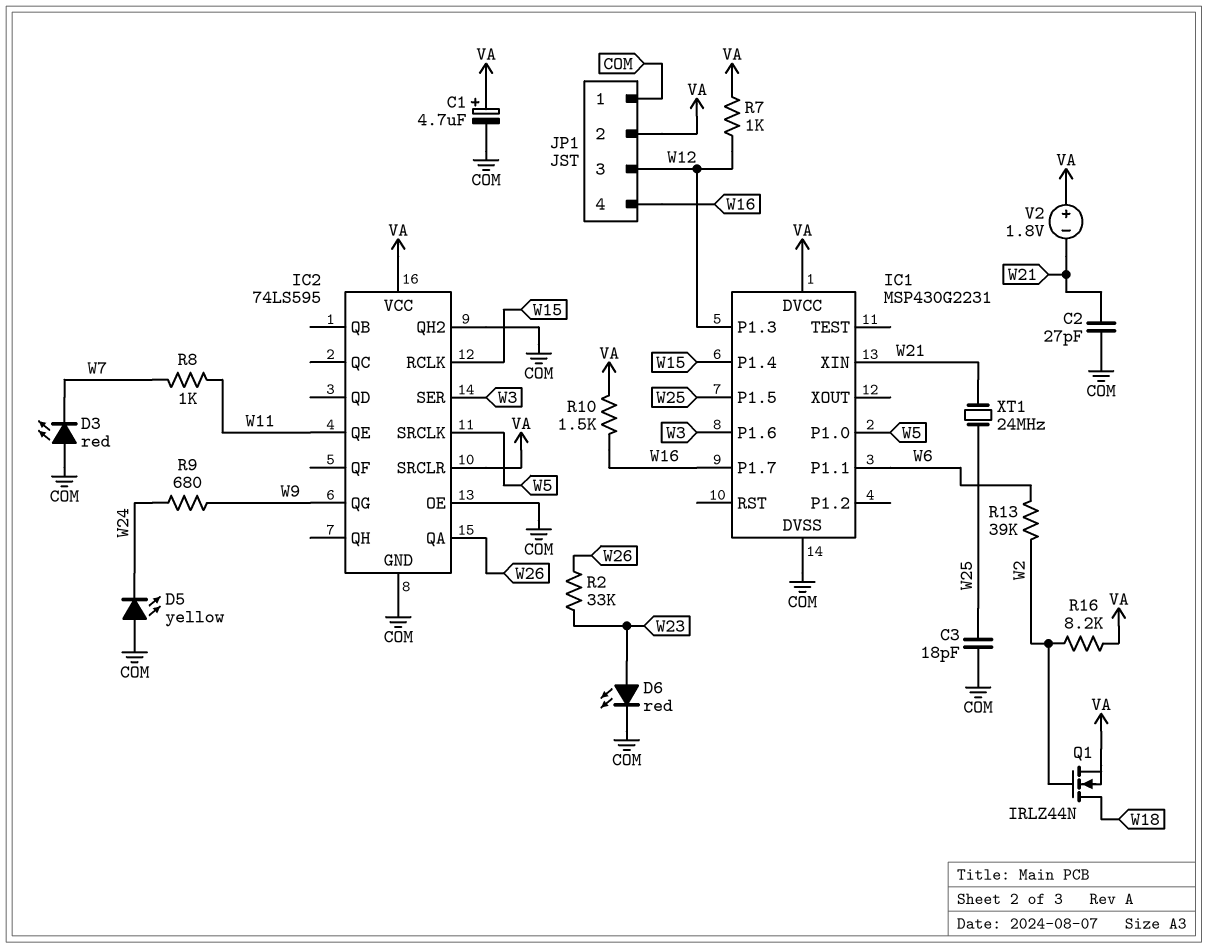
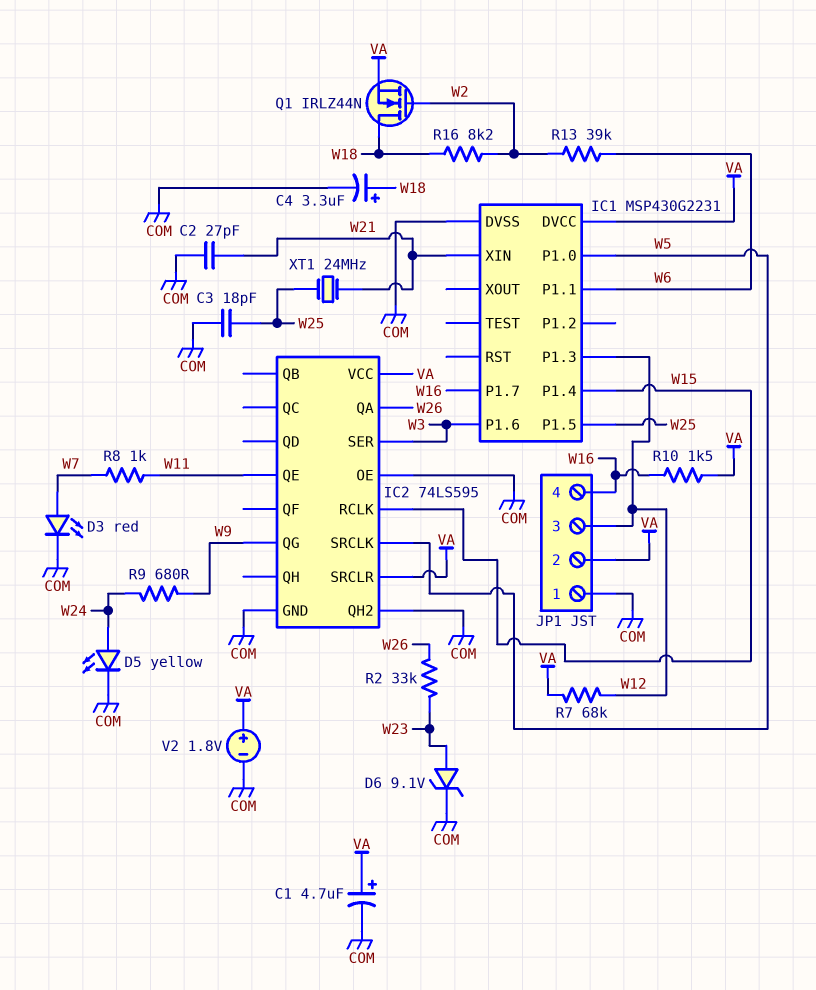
C4: none -> 3.3uF (plus W18, minus COM)
D3: LED red (A COM, K W7) -> LED red (A W7, K COM)
D5: LED yellow (A COM, K W24) -> LED yellow (A W24, K COM)
D6: LED red (A W23, K COM) -> zener 9.1V (A W23, K COM)
R7: 1k (VA, W12) -> 68k (VA, W12)
R16: 8.2k (VA, W2) -> 8.2k (W2, W18)
V2: 1.8V (plus VA, minus W21) -> 1.8V (plus VA, minus COM)

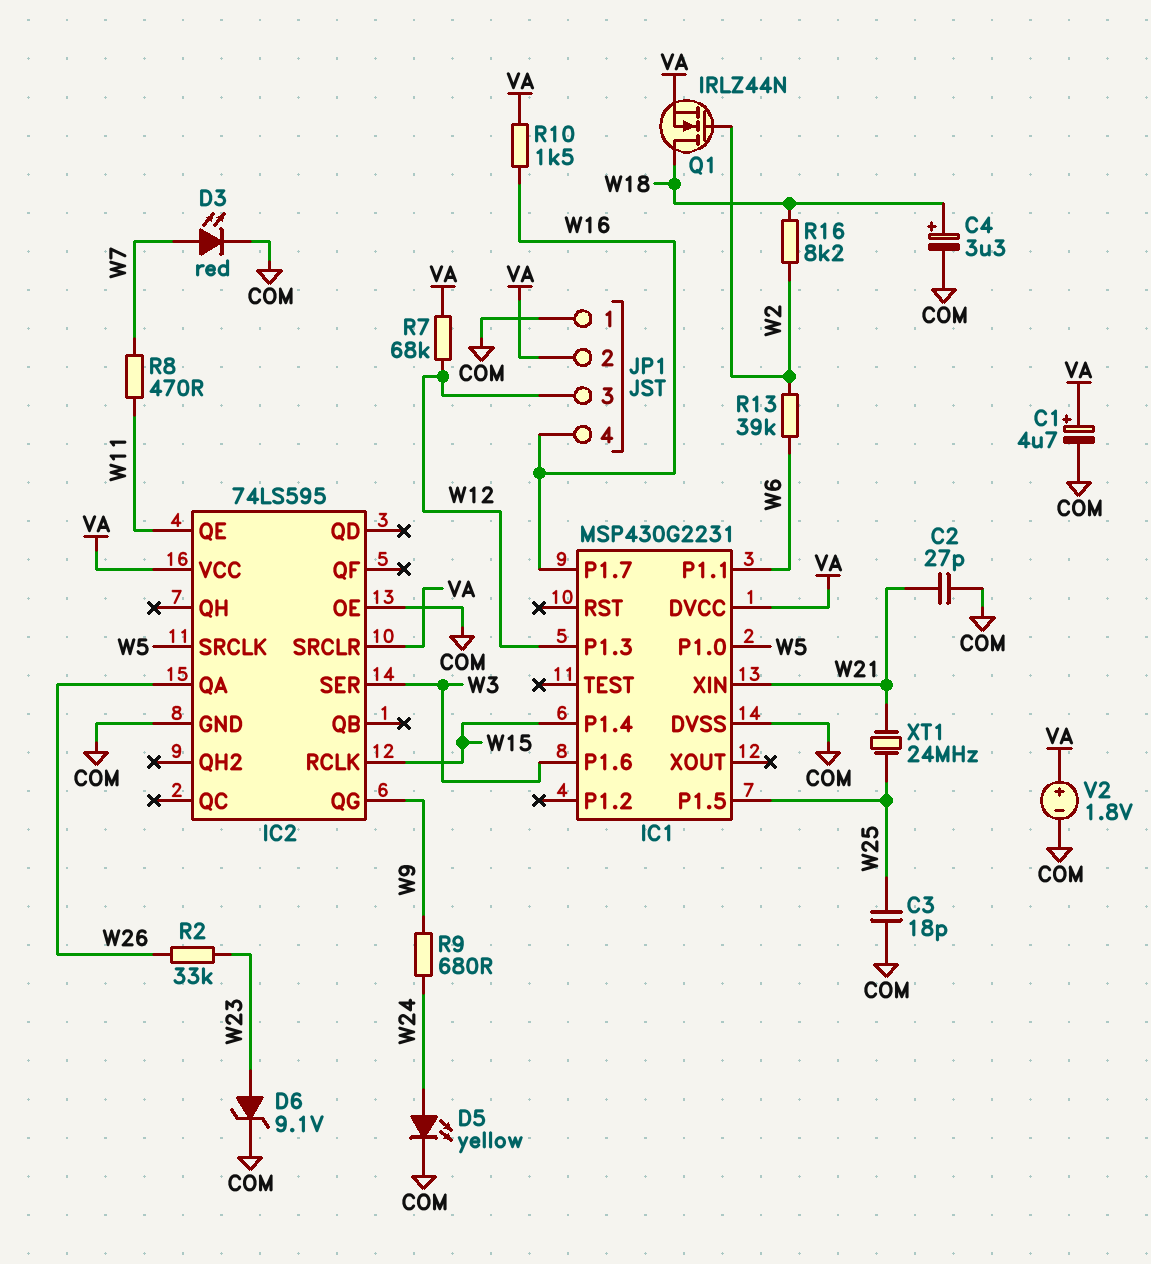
IC2 pin QH2: COM -> none
R8: 1k (W7, W11) -> 470 (W7, W11)

